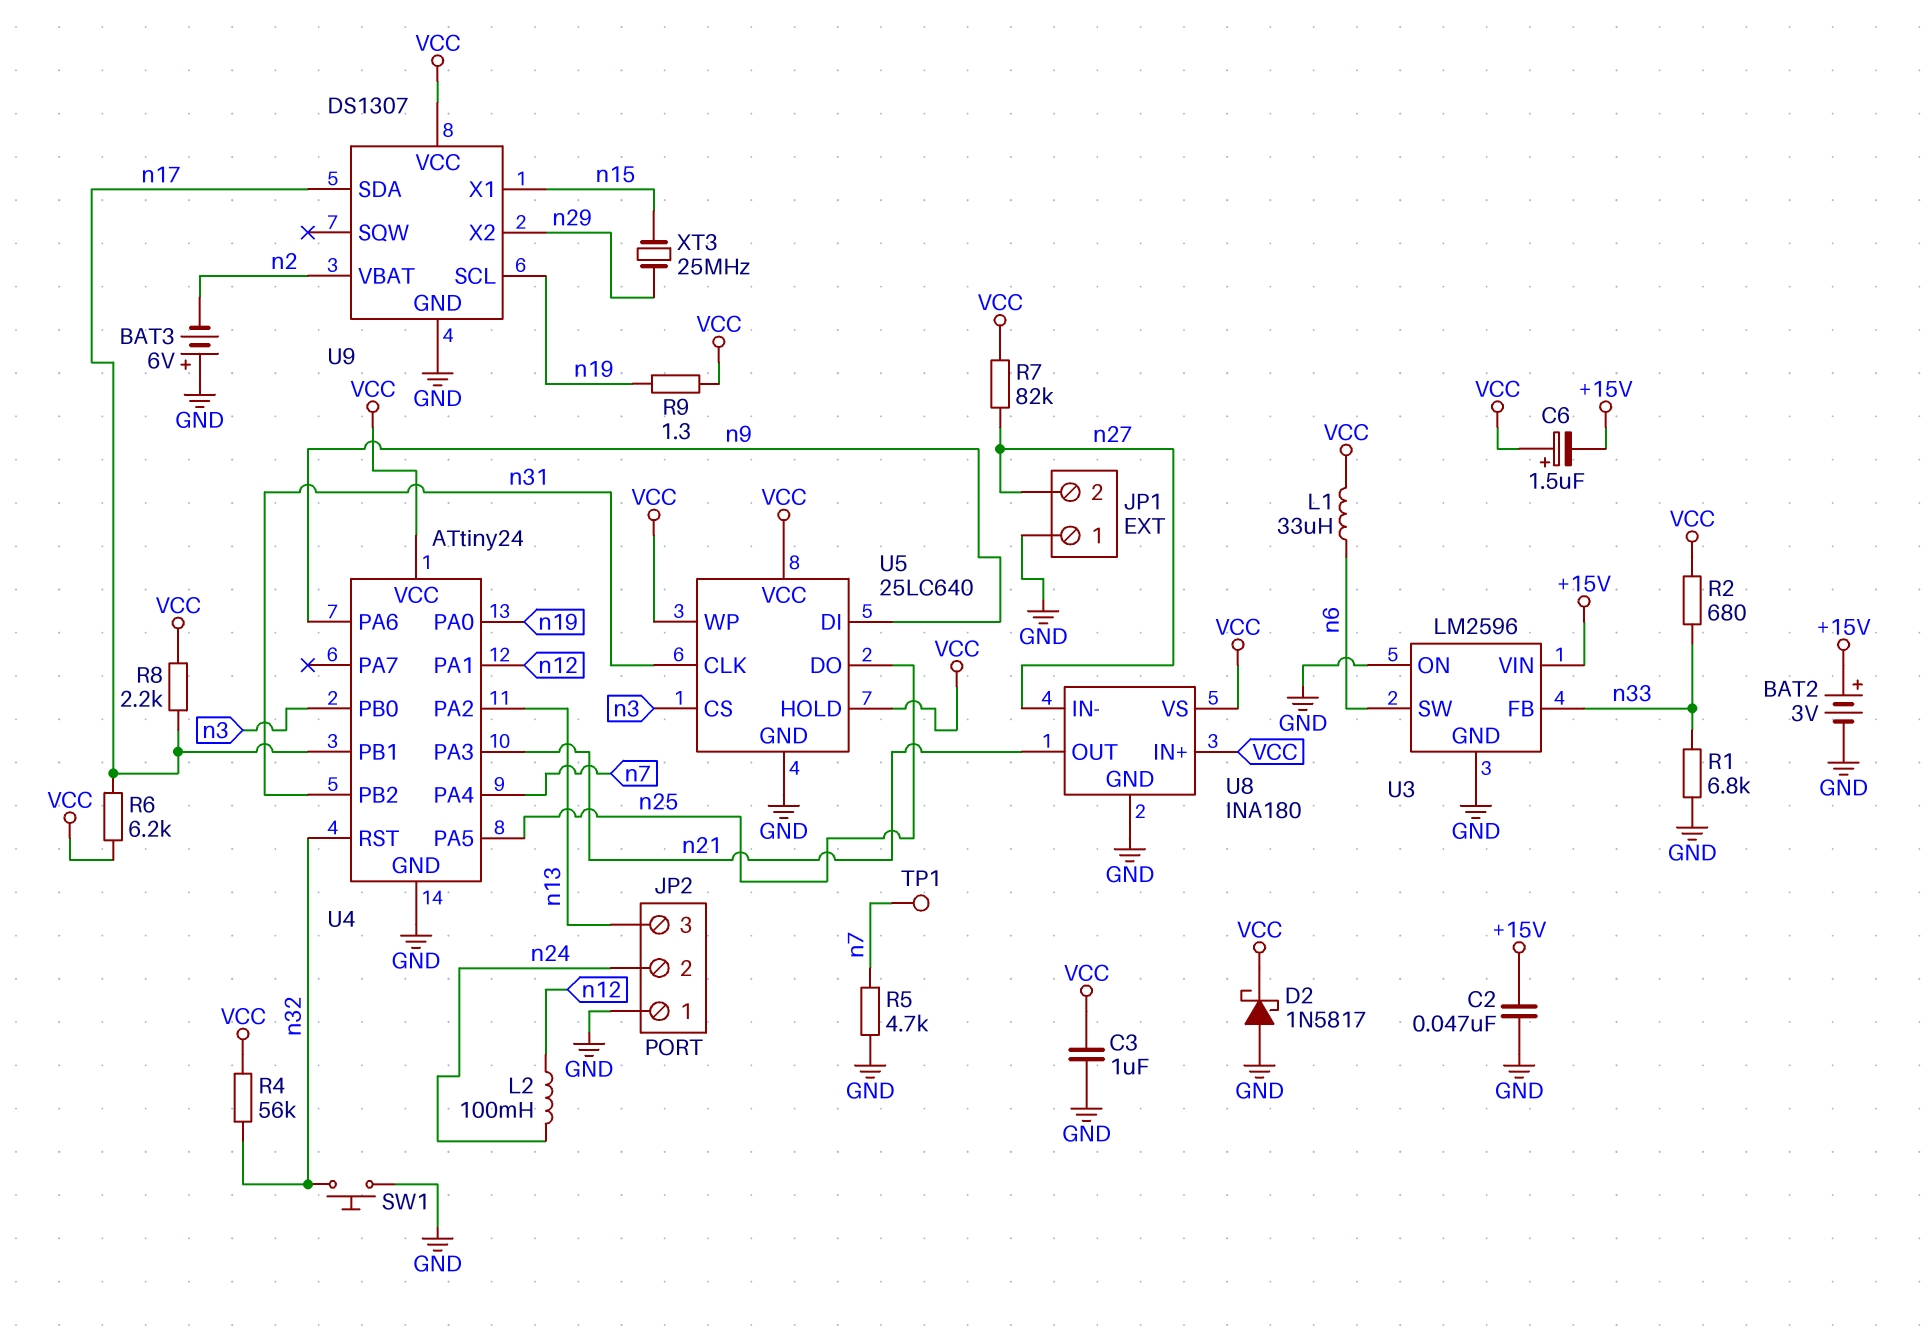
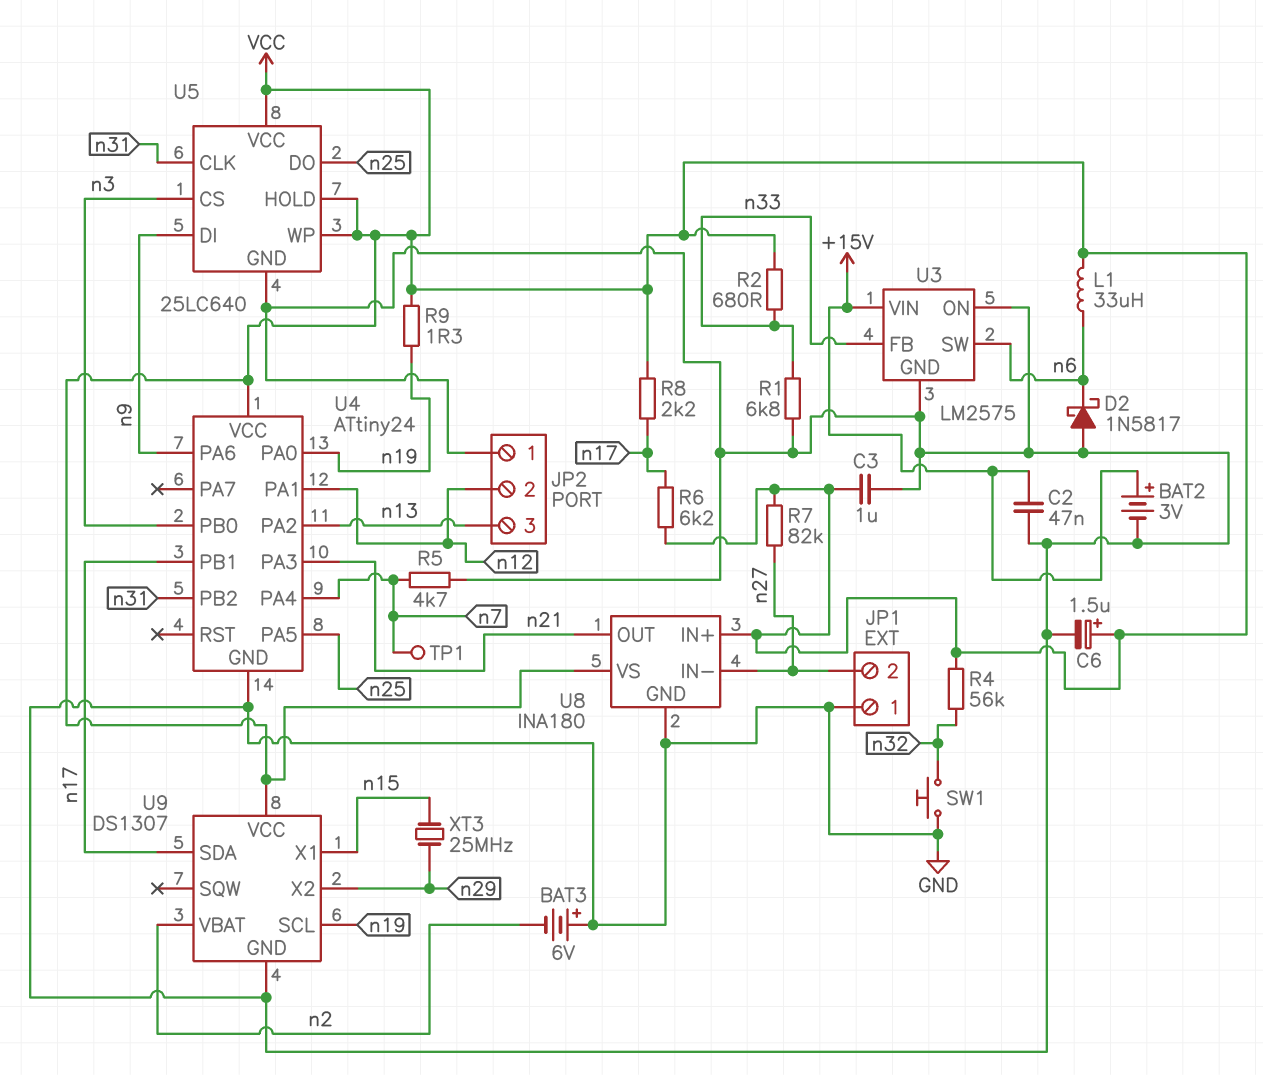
C6: 1.5uF (plus VCC, minus +15V) -> 1.5uF (plus VCC, minus GND)
D2: schottky 1N5817 (A GND, K VCC) -> schottky 1N5817 (A GND, K n6)
JP2 pin 2: n24 -> n12
L2: 100mH (n12, n24) -> none
U3: LM2596 -> LM2575
U4 pin RST: n32 -> none

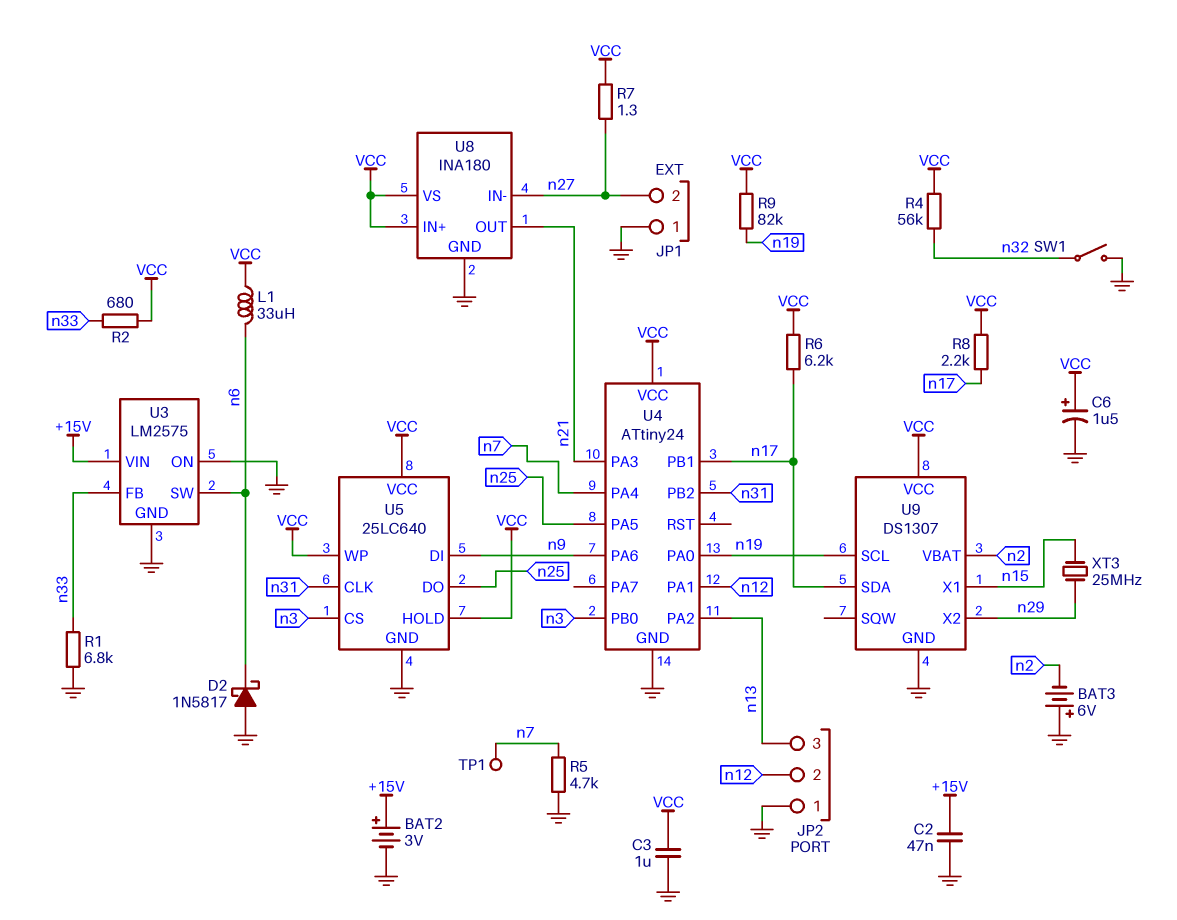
R7: 82k (VCC, n27) -> 1.3 (VCC, n27)
R9: 1.3 (VCC, n19) -> 82k (VCC, n19)
SW1: button (GND, n32) -> switch (GND, n32)

